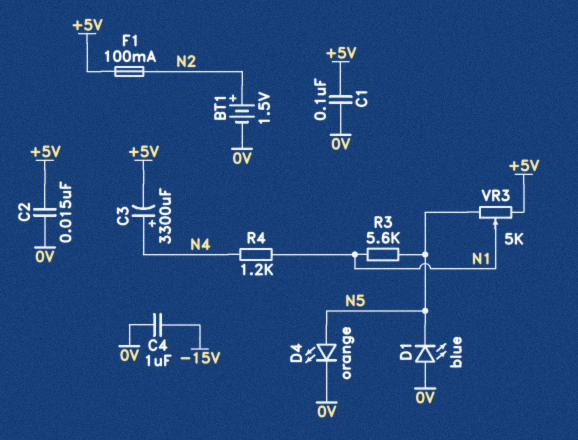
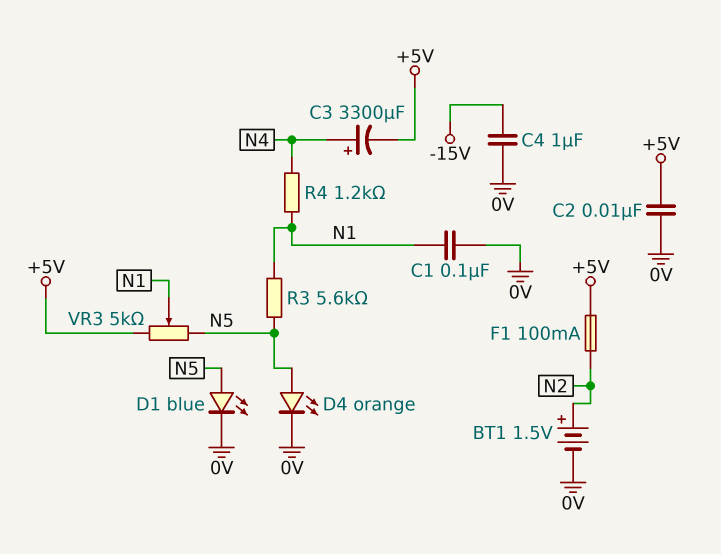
C1: 100nF (+5V, 0V) -> 100nF (0V, N1)
C2: 15nF (+5V, 0V) -> 10nF (+5V, 0V)
D1: LED blue (A 0V, K N5) -> LED blue (A N5, K 0V)

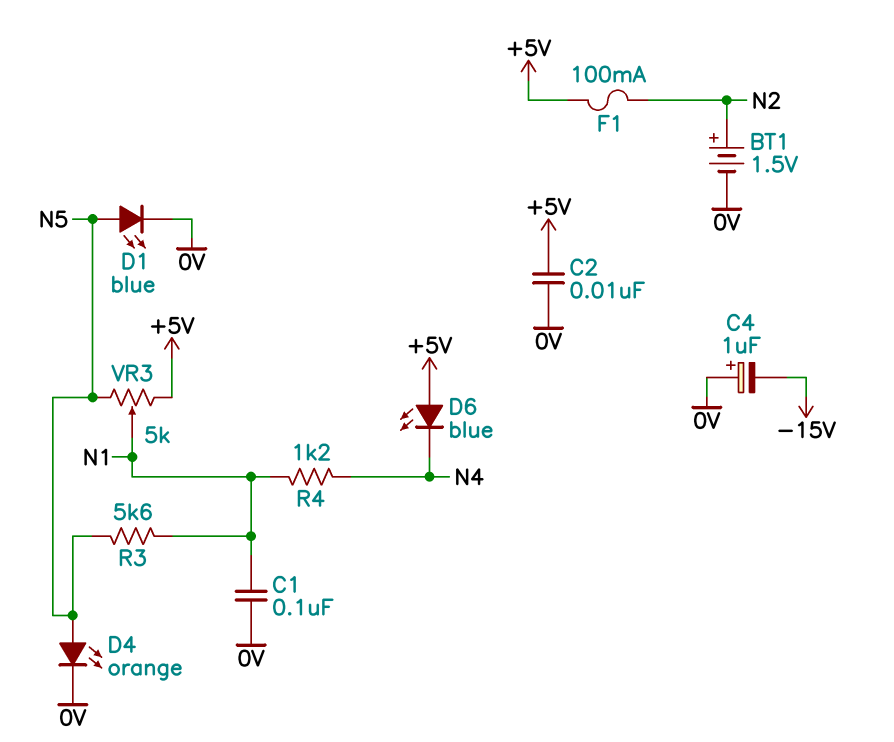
C3: 3300uF (plus N4, minus +5V) -> none
C4: 1uF (-15V, 0V) -> 1uF (plus 0V, minus -15V)
D6: none -> LED blue (A +5V, K N4)

